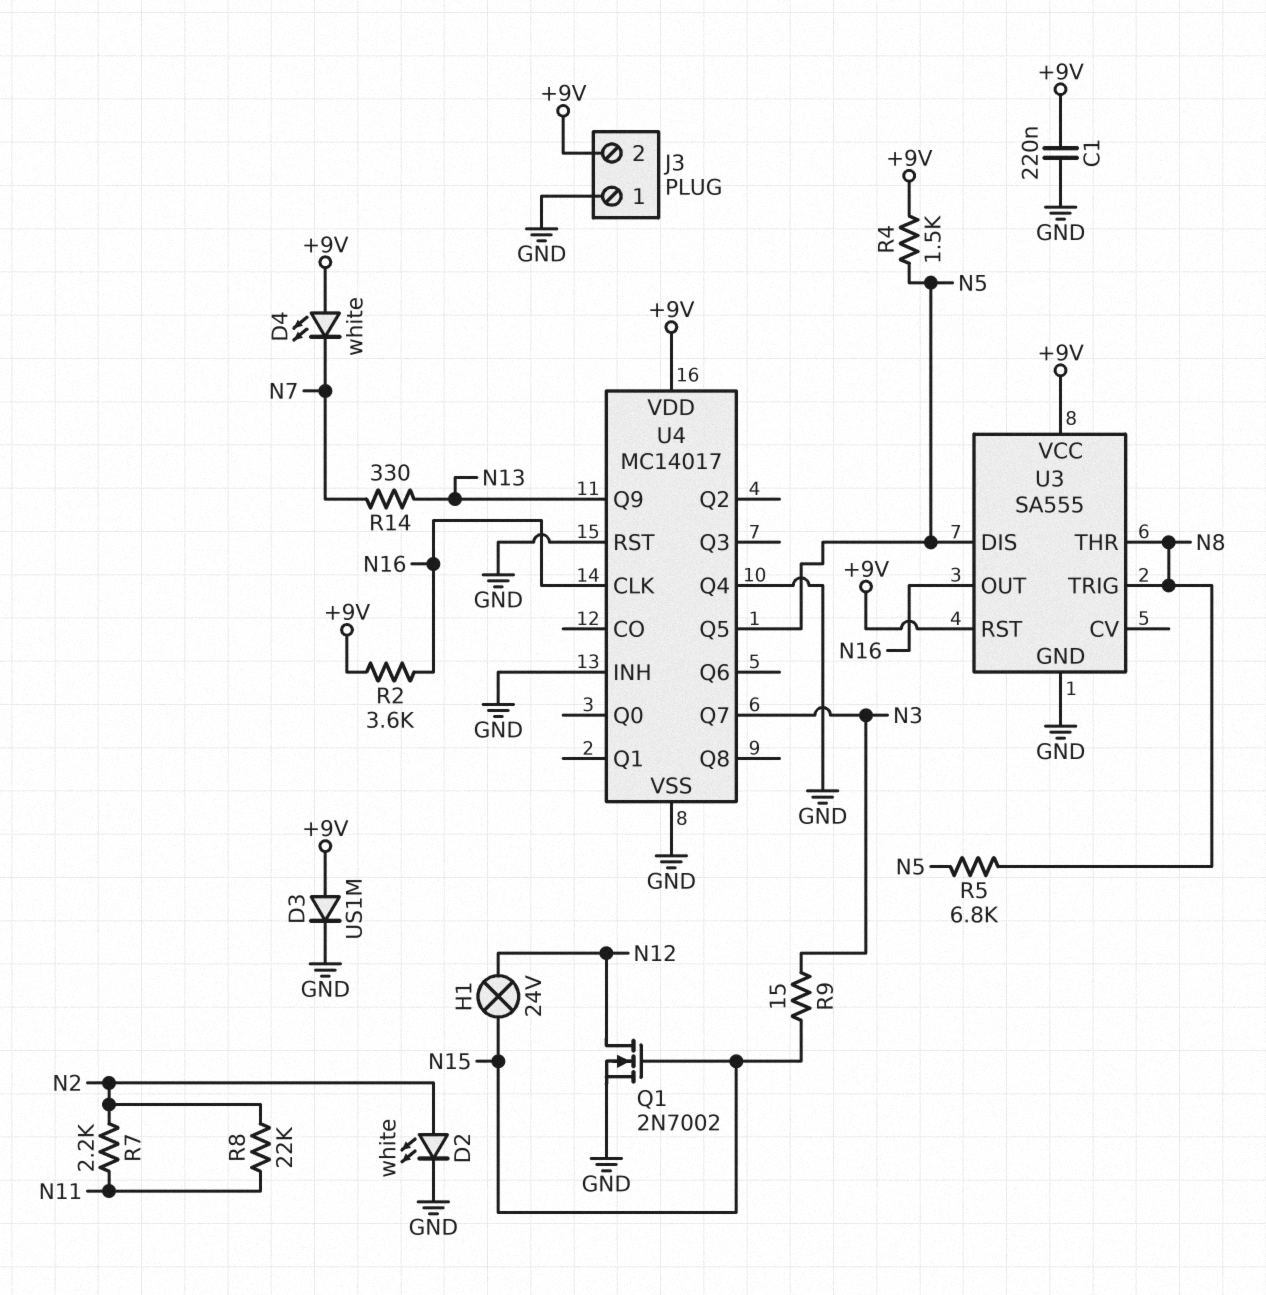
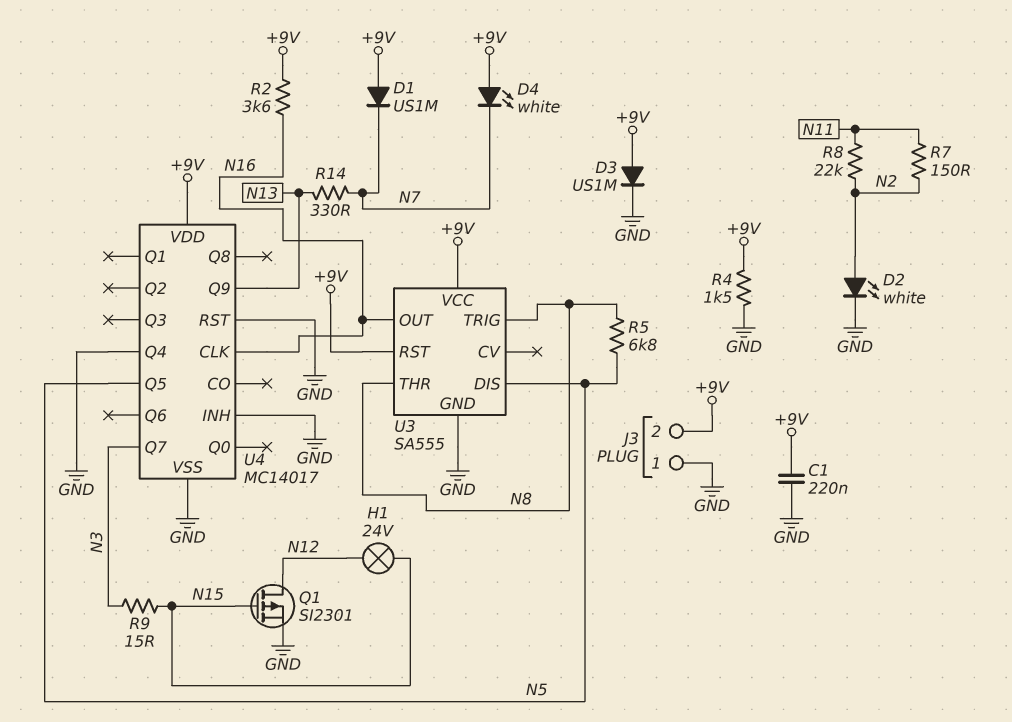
D1: none -> diode US1M (A +9V, K N7)
Q1: NMOS 2N7002 (G N15, D N12, S GND) -> PMOS SI2301 (G N15, D N12, S GND)
R4: 1.5k (+9V, N5) -> 1.5k (+9V, GND)
R7: 2.2k (N2, N11) -> 150 (N2, N11)

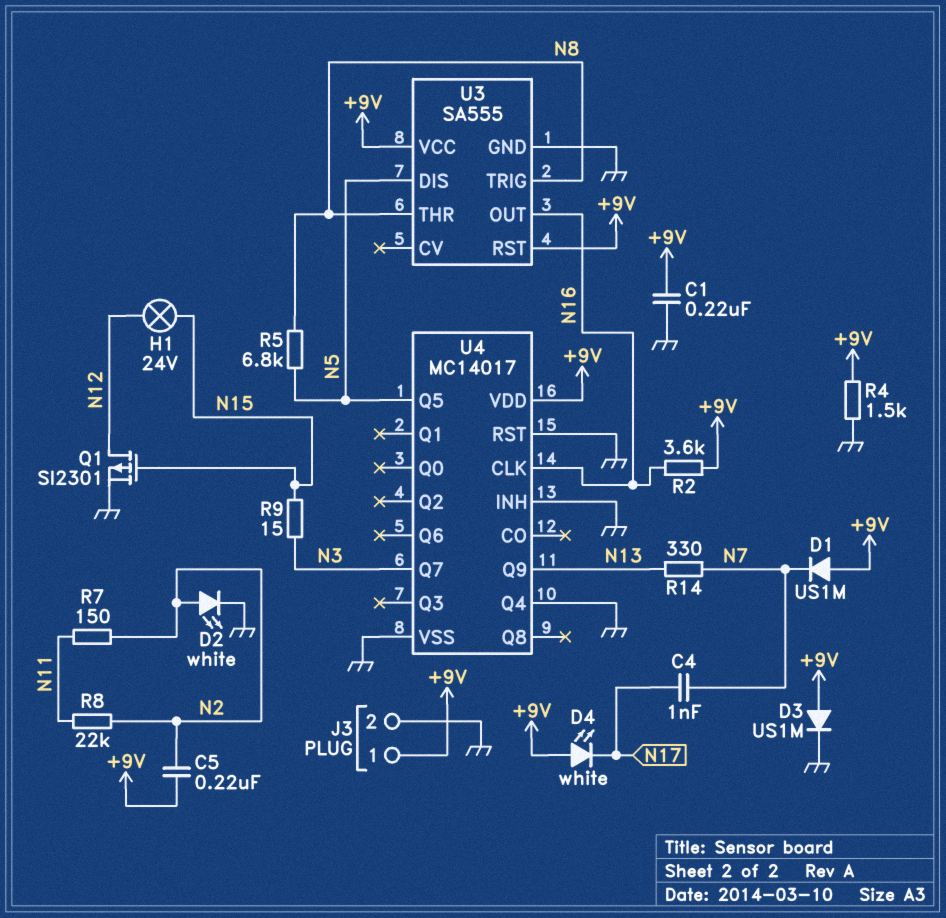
C4: none -> 1nF (N7, N17)
C5: none -> 220nF (+9V, N2)
D4: LED white (A +9V, K N7) -> LED white (A +9V, K N17)
J3 pin 1: GND -> +9V
J3 pin 2: +9V -> GND

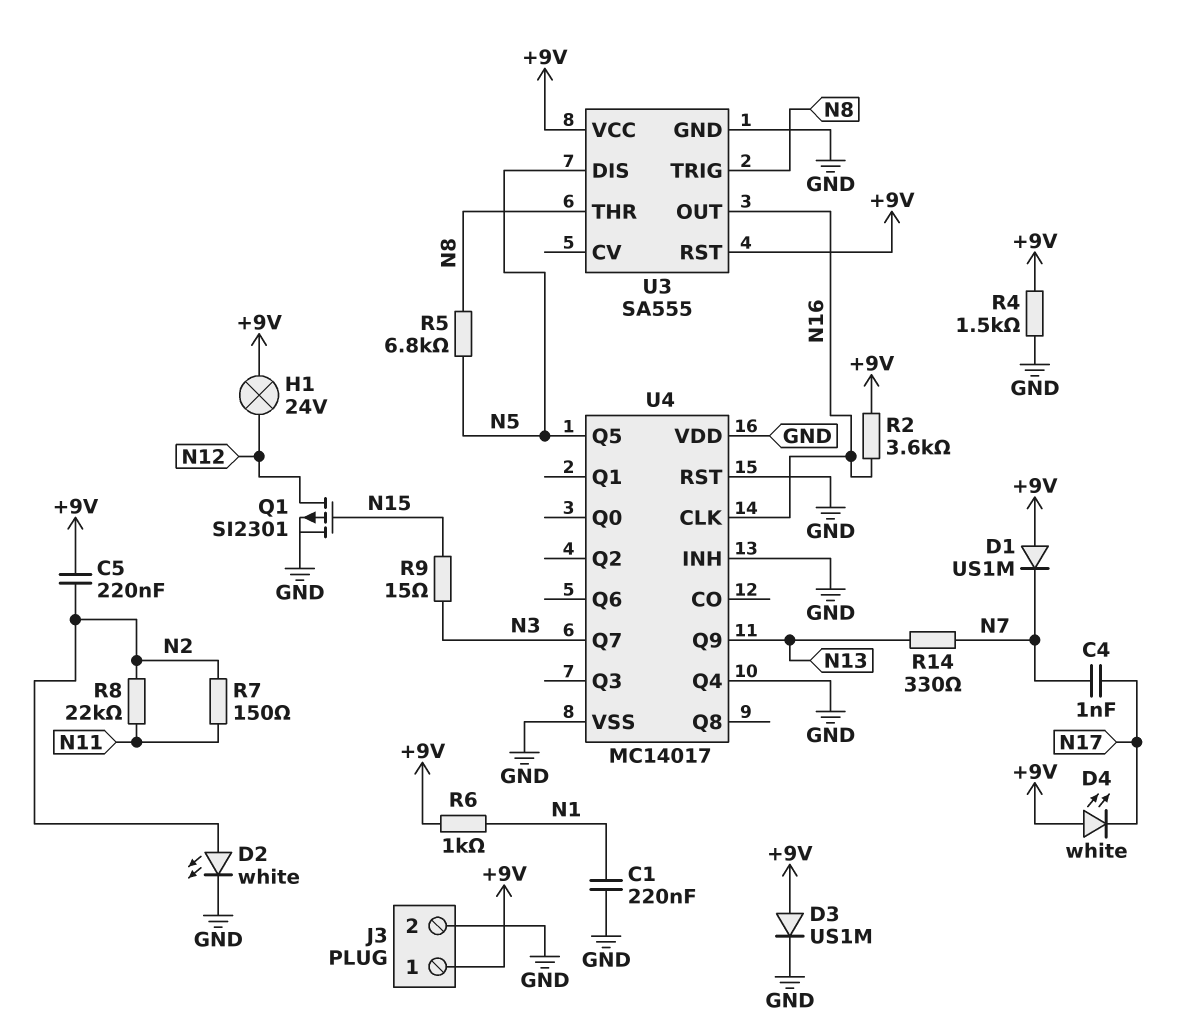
C1: 220nF (+9V, GND) -> 220nF (GND, N1)
H1: lamp 24V (N12, N15) -> lamp 24V (+9V, N12)
R6: none -> 1k (+9V, N1)
U4 pin VDD: +9V -> GND

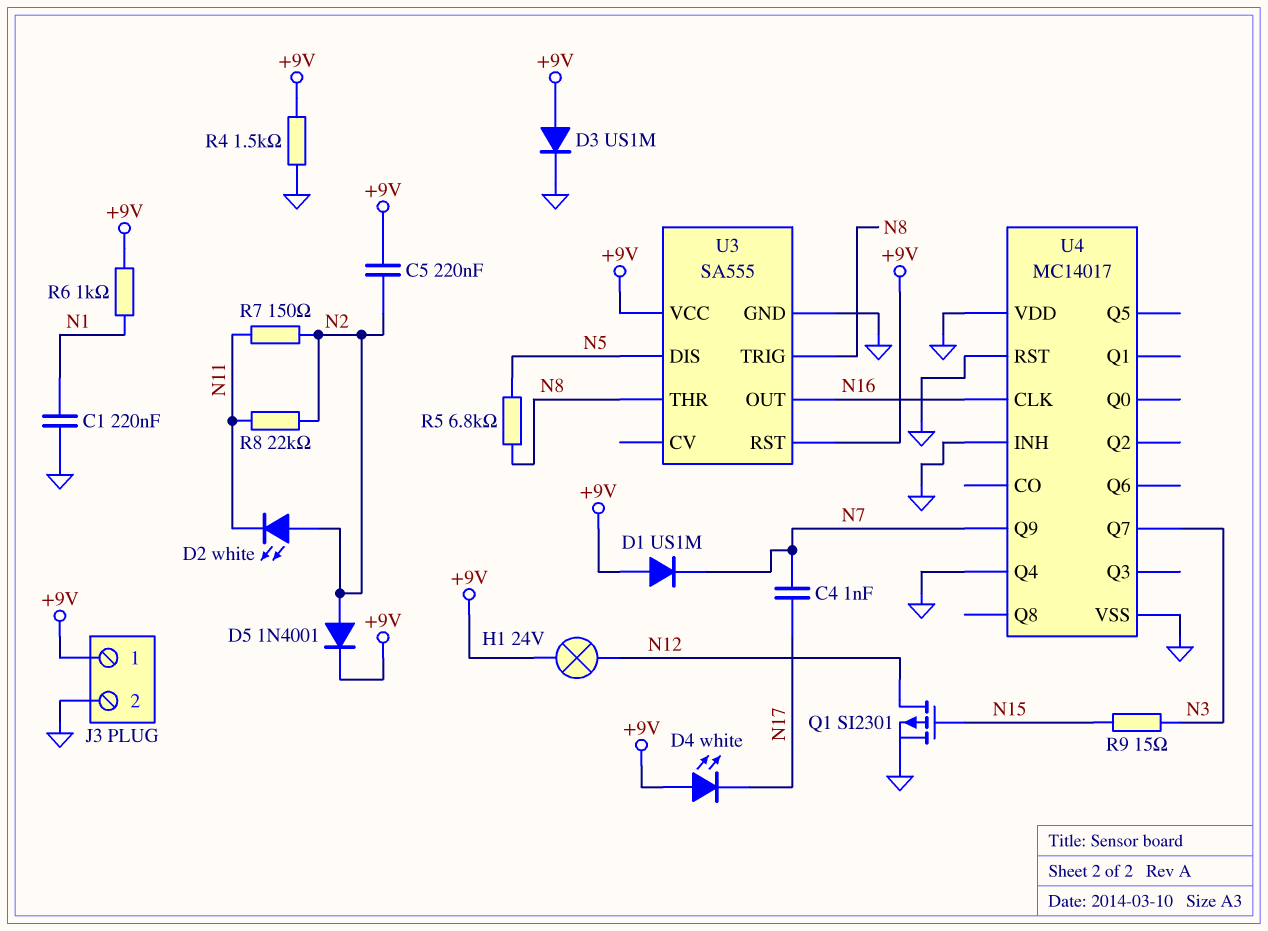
D2: LED white (A N2, K GND) -> LED white (A N2, K N11)
D5: none -> diode 1N4001 (A N2, K +9V)
R2: 3.6k (+9V, N16) -> none
R14: 330 (N7, N13) -> none
U4 pin Q5: N5 -> none
U4 pin Q9: N13 -> N7

